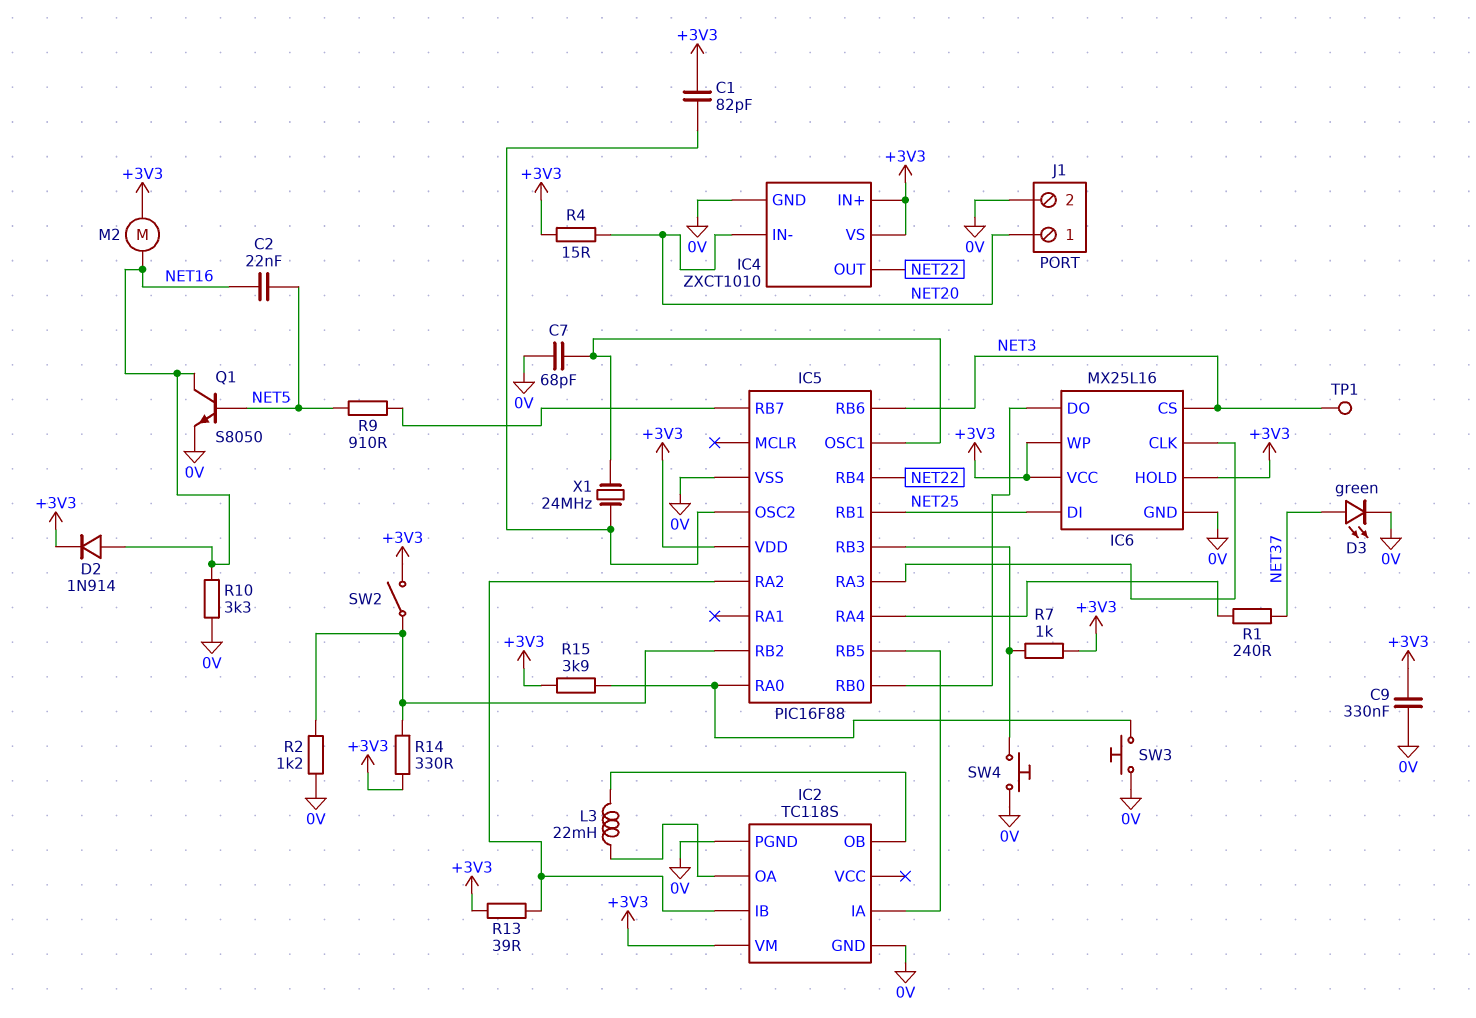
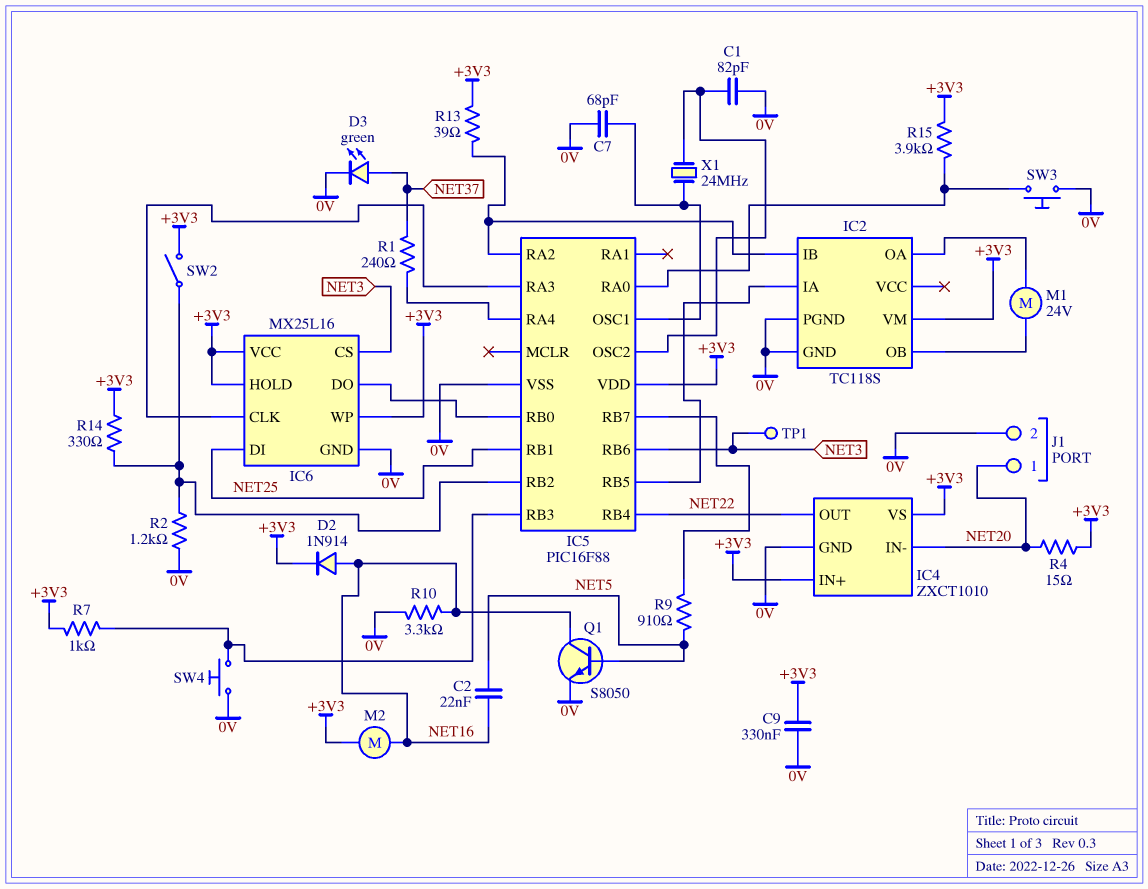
C1: 82pF (+3V3, IC5/OSC2) -> 82pF (0V, IC5/OSC2)
L3: 22mH (IC2/OA, IC2/OB) -> none
M1: none -> motor 24V (IC2/OA, IC2/OB)

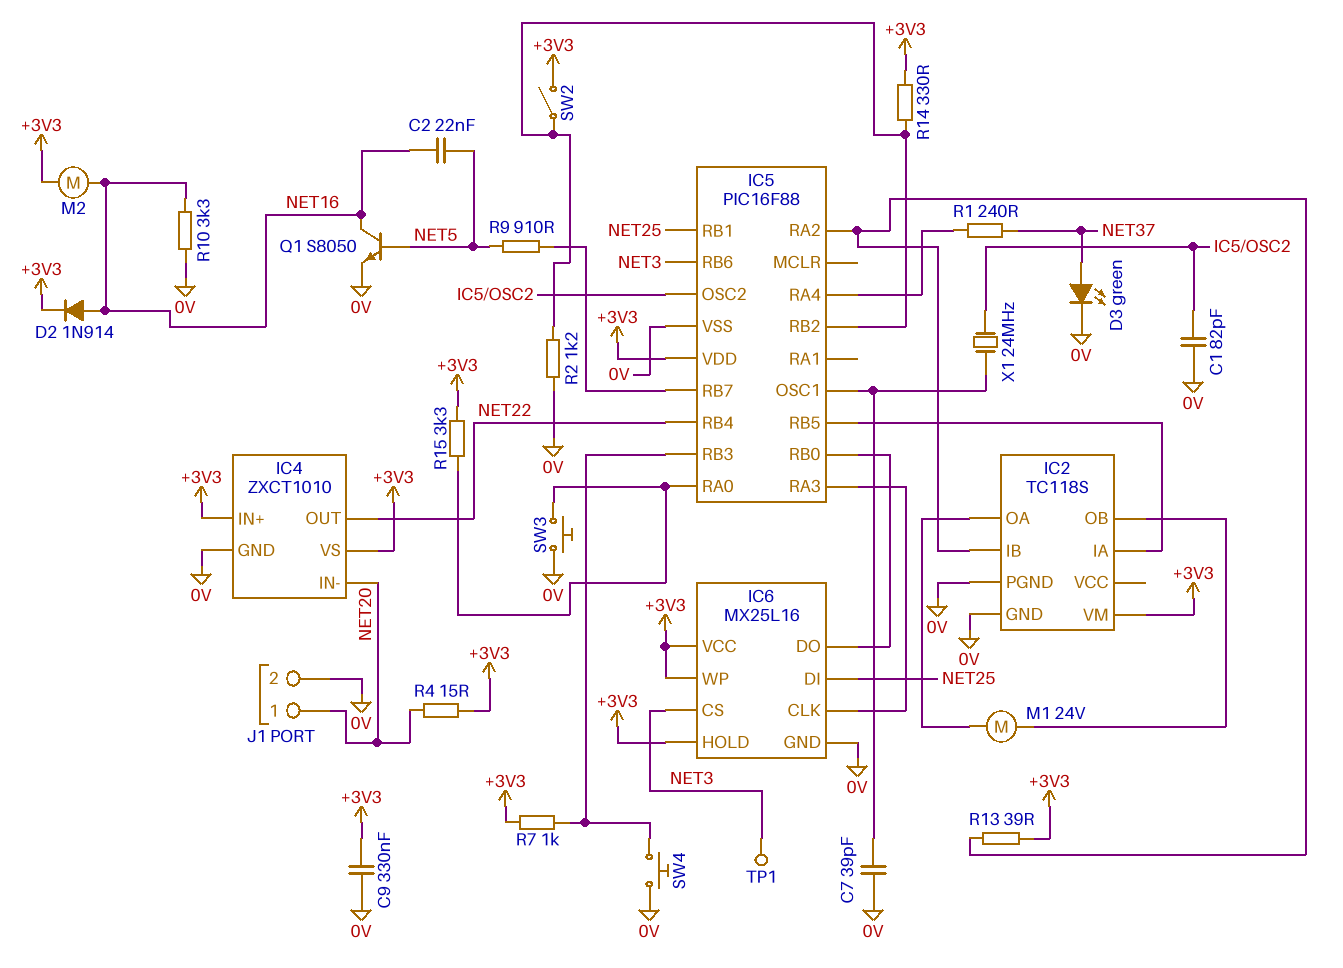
C7: 68pF (0V, IC5/OSC1) -> 39pF (0V, IC5/OSC1)
R15: 3.9k (+3V3, IC5/RA0) -> 3.3k (+3V3, IC5/RA0)

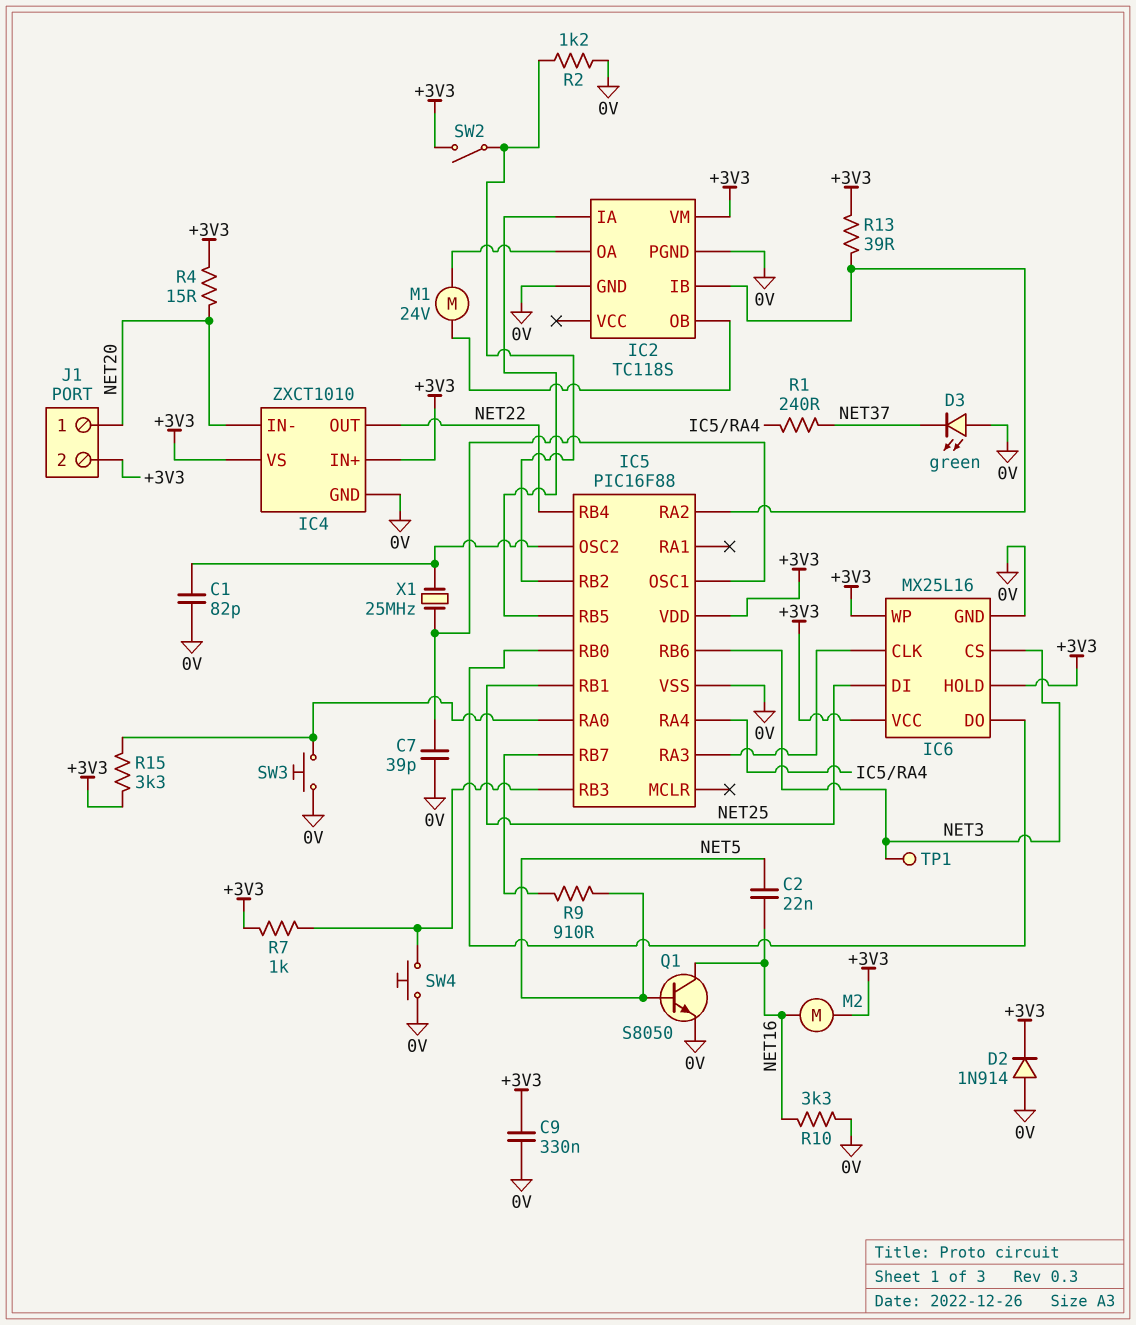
D2: diode 1N914 (A NET16, K +3V3) -> diode 1N914 (A 0V, K +3V3)
D3: LED green (A NET37, K 0V) -> LED green (A 0V, K NET37)
J1 pin 2: 0V -> +3V3
R14: 330 (+3V3, IC5/RB2) -> none
X1: 24MHz (IC5/OSC1, IC5/OSC2) -> 25MHz (IC5/OSC1, IC5/OSC2)

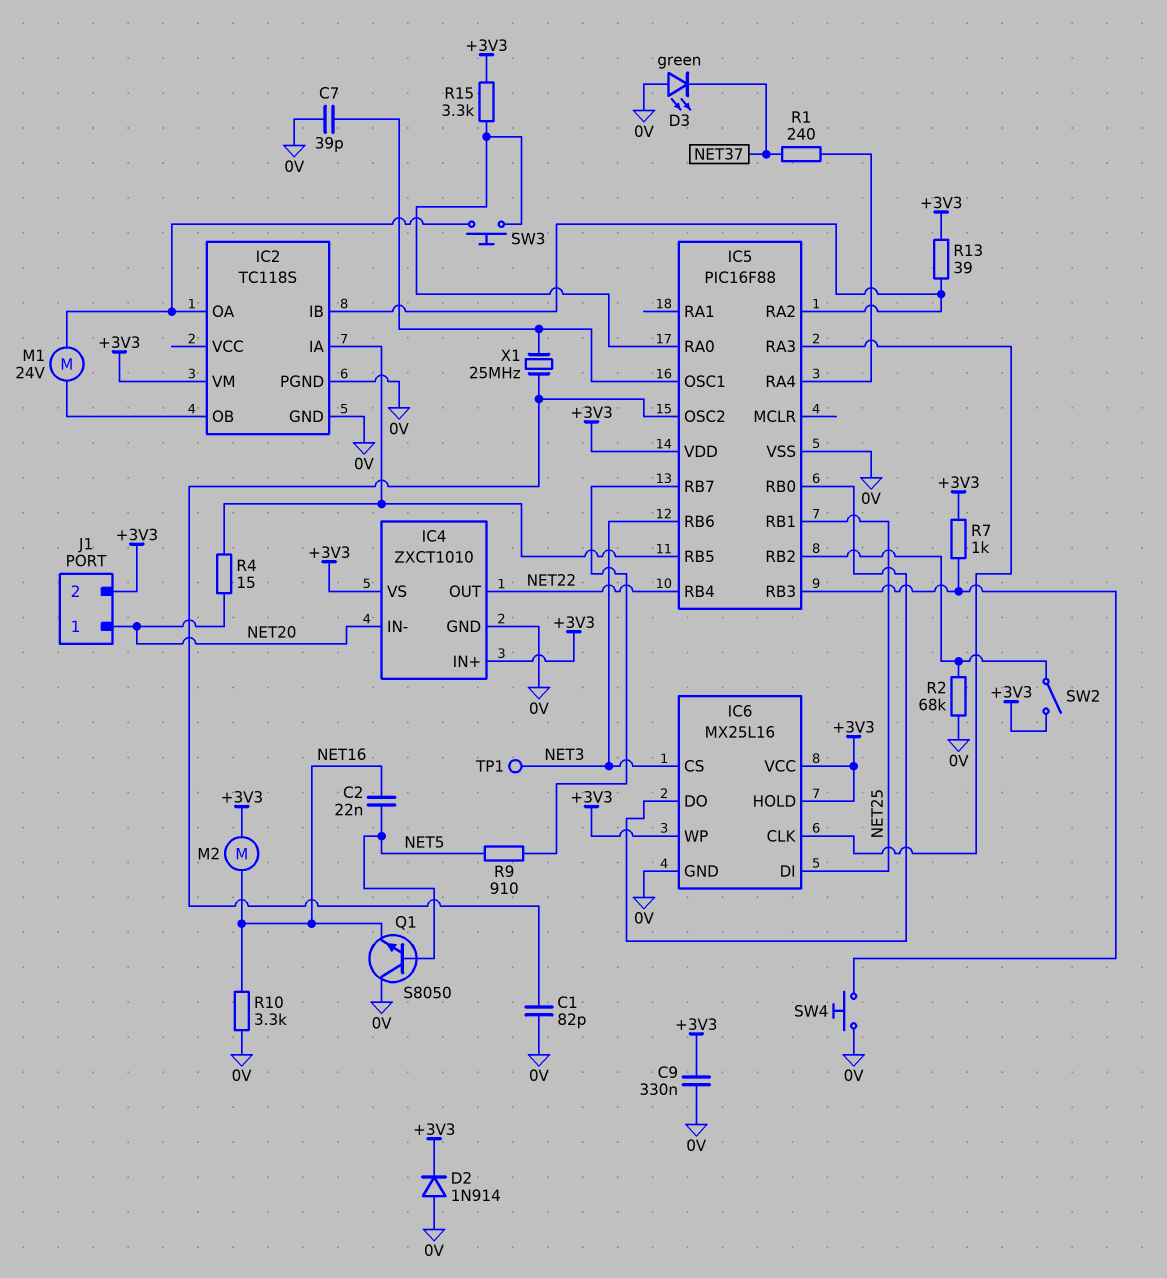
Q1: NPN S8050 (B NET5, C NET16, E 0V) -> NPN S8050 (B NET5, C 0V, E NET16)
R2: 1.2k (0V, IC5/RB2) -> 68k (0V, IC5/RB2)
R4: 15 (+3V3, NET20) -> 15 (IC2/IA, NET20)
SW3: button (0V, IC5/RA0) -> button (IC2/OA, IC5/RA0)

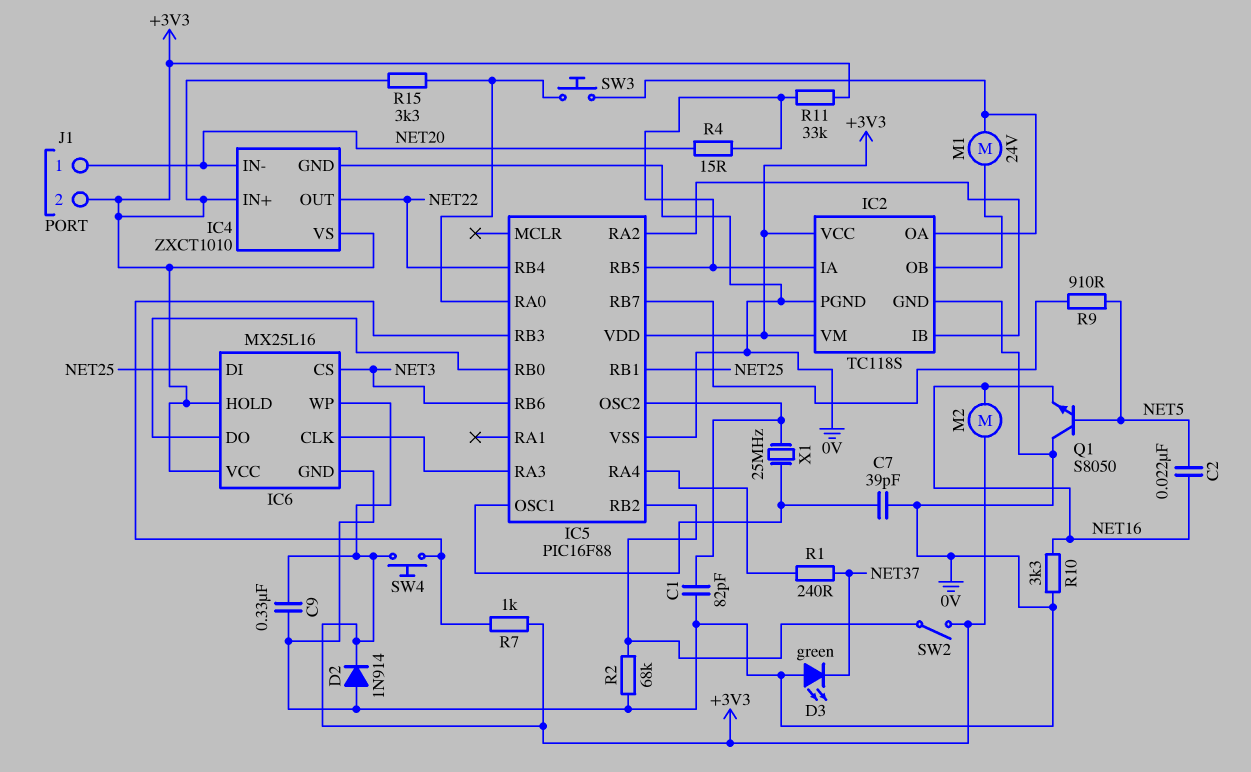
IC2 pin VCC: none -> +3V3
R11: none -> 33k (+3V3, IC2/IA)
R13: 39 (+3V3, IC2/IB) -> none
SW4: button (0V, IC5/RB3) -> button (+3V3, IC5/RB3)
TP1: test point (NET3) -> none

